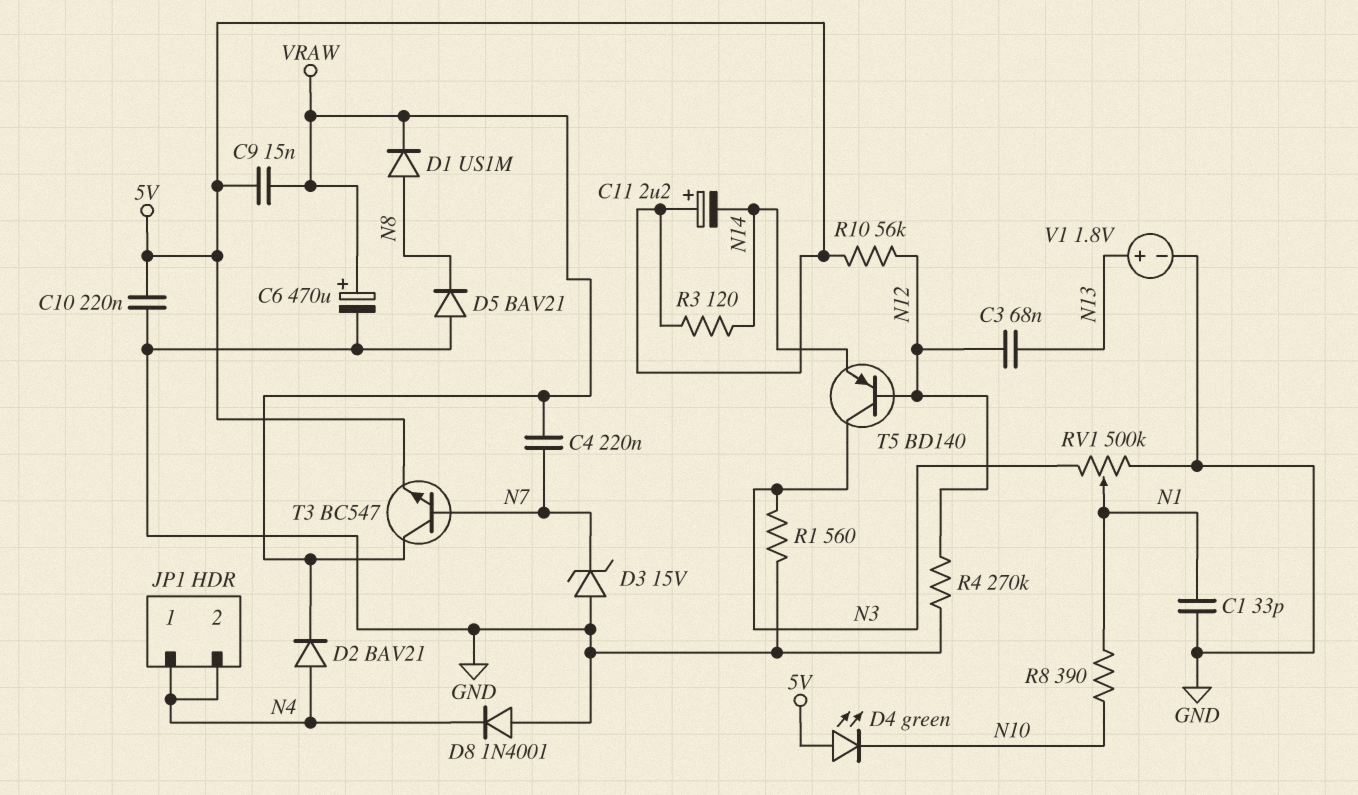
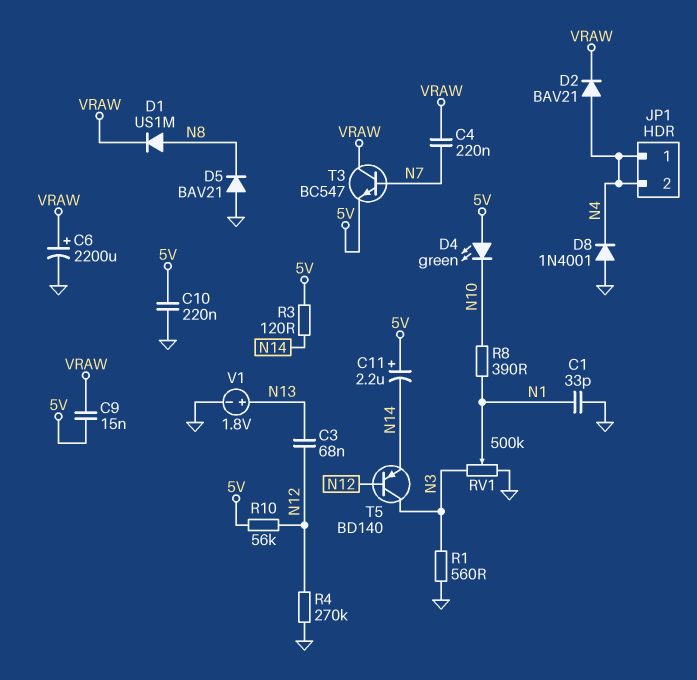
C6: 470uF (plus VRAW, minus GND) -> 2200uF (plus VRAW, minus GND)
D3: zener 15V (A GND, K N7) -> none

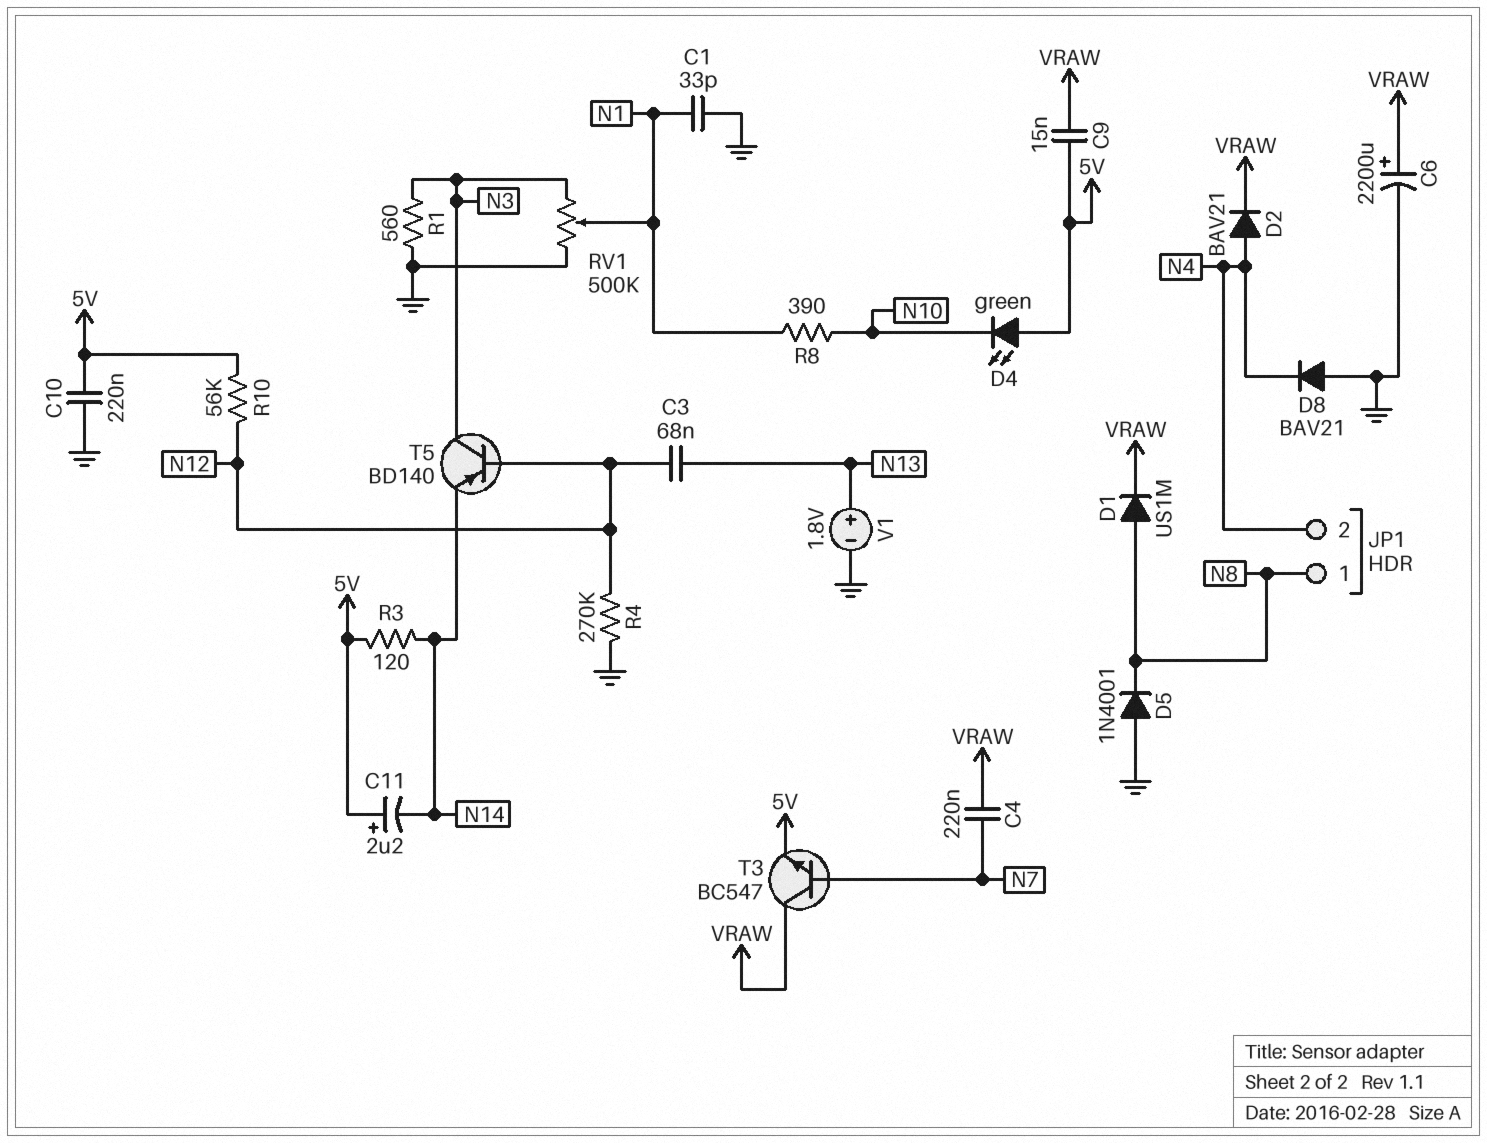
D5: diode BAV21 (A GND, K N8) -> diode 1N4001 (A GND, K N8)
D8: diode 1N4001 (A GND, K N4) -> diode BAV21 (A GND, K N4)
JP1 pin 1: N4 -> N8

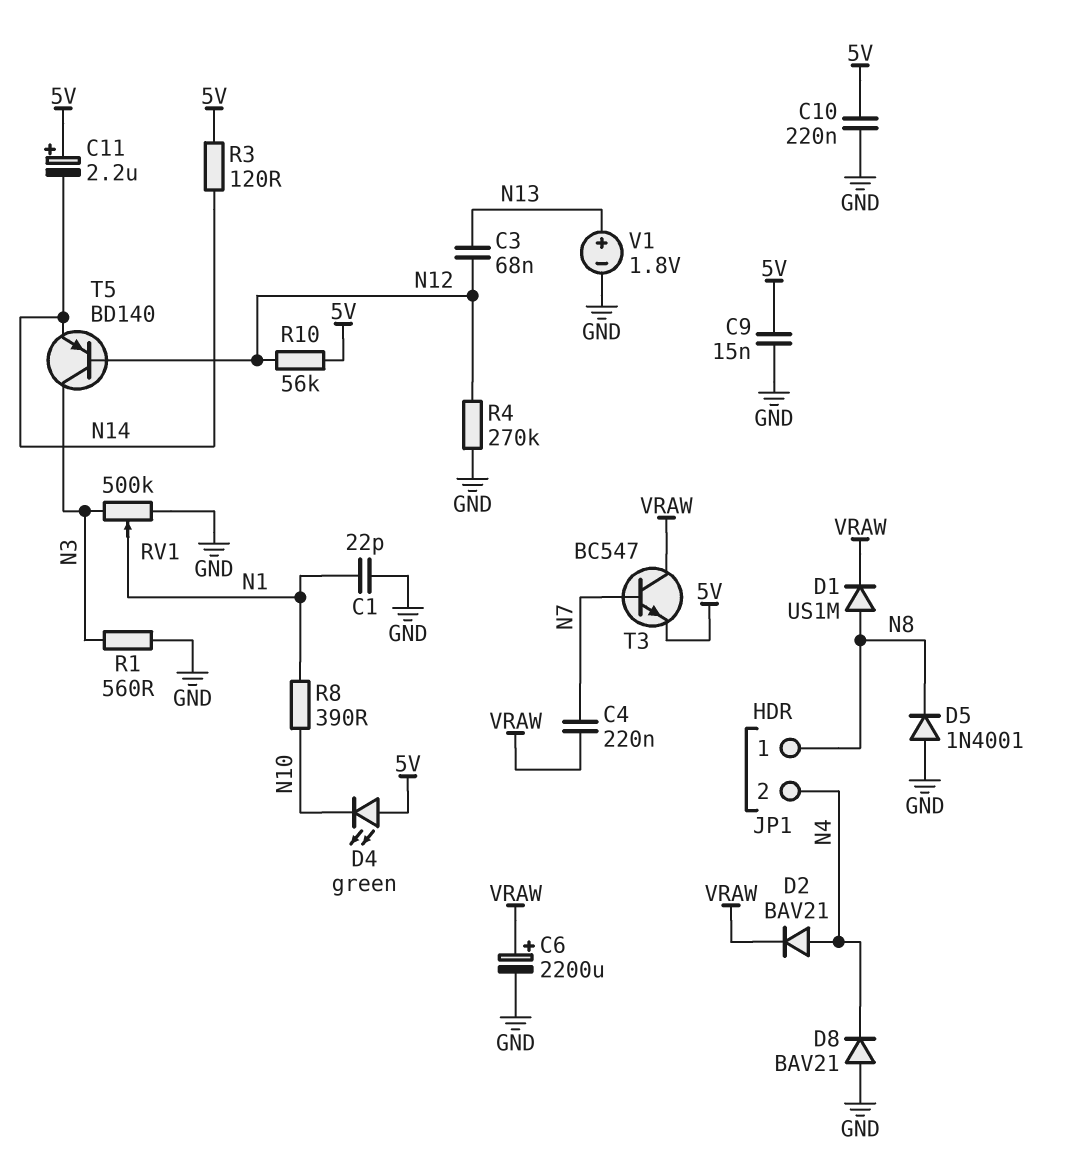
C1: 33pF (GND, N1) -> 22pF (GND, N1)
C9: 15nF (5V, VRAW) -> 15nF (5V, GND)

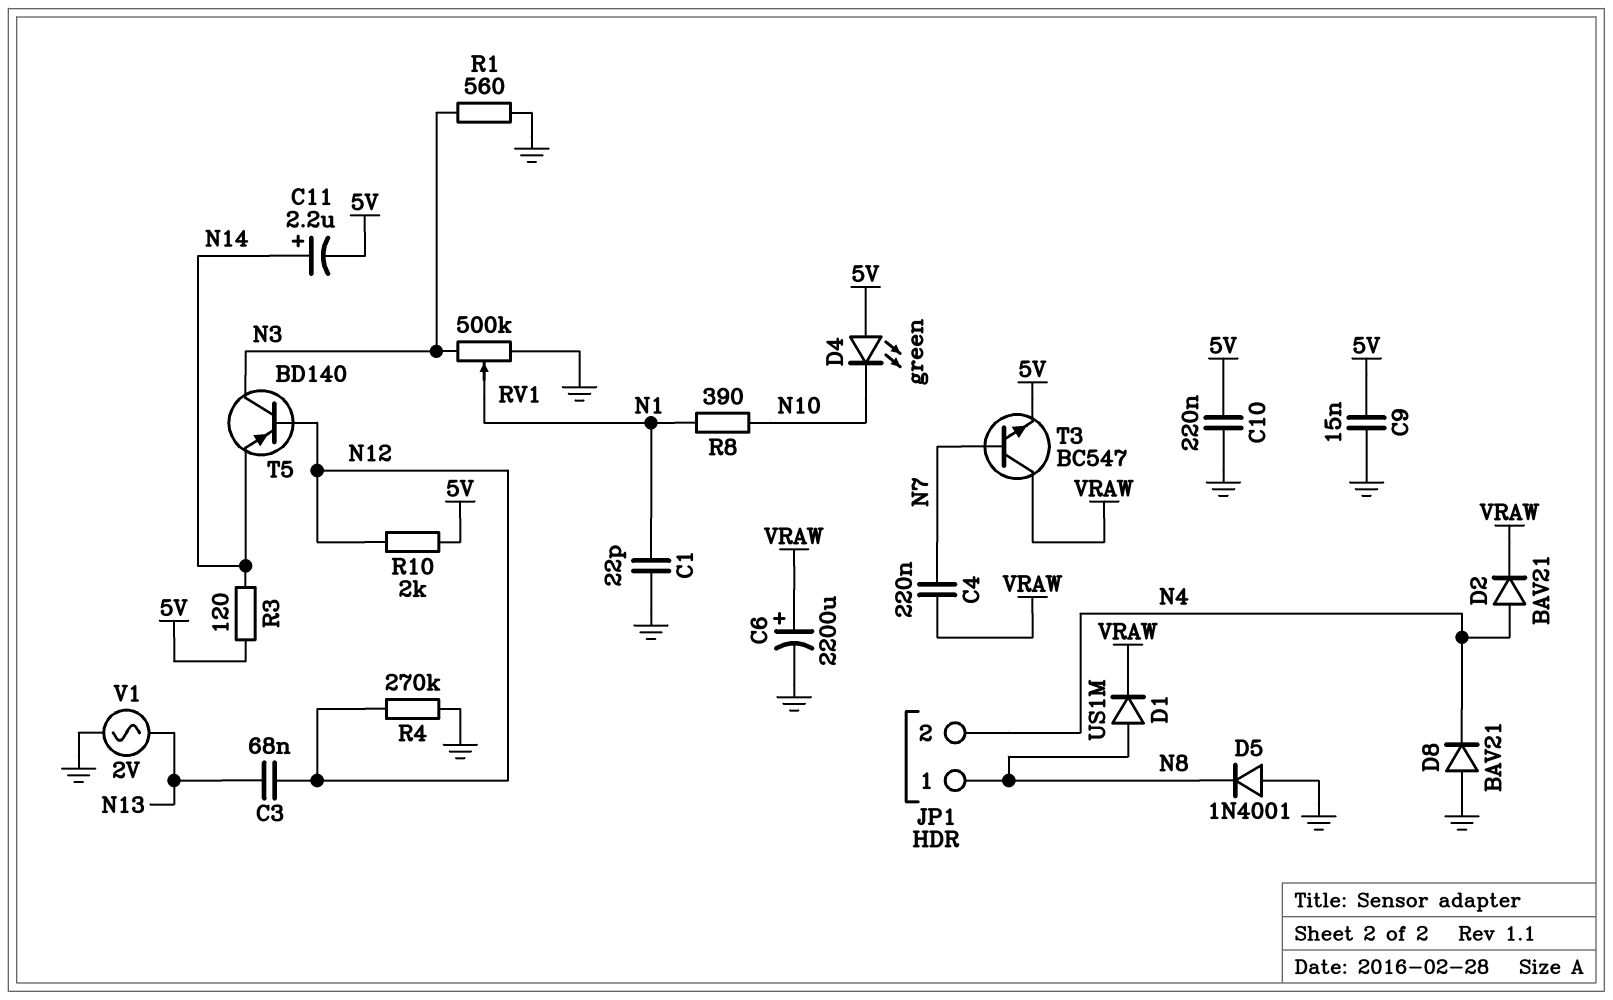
C11: 2.2uF (plus 5V, minus N14) -> 2.2uF (plus N14, minus 5V)
R10: 56k (5V, N12) -> 2k (5V, N12)
V1: 1.8V (plus N13, minus GND) -> AC 2V (GND, N13)

